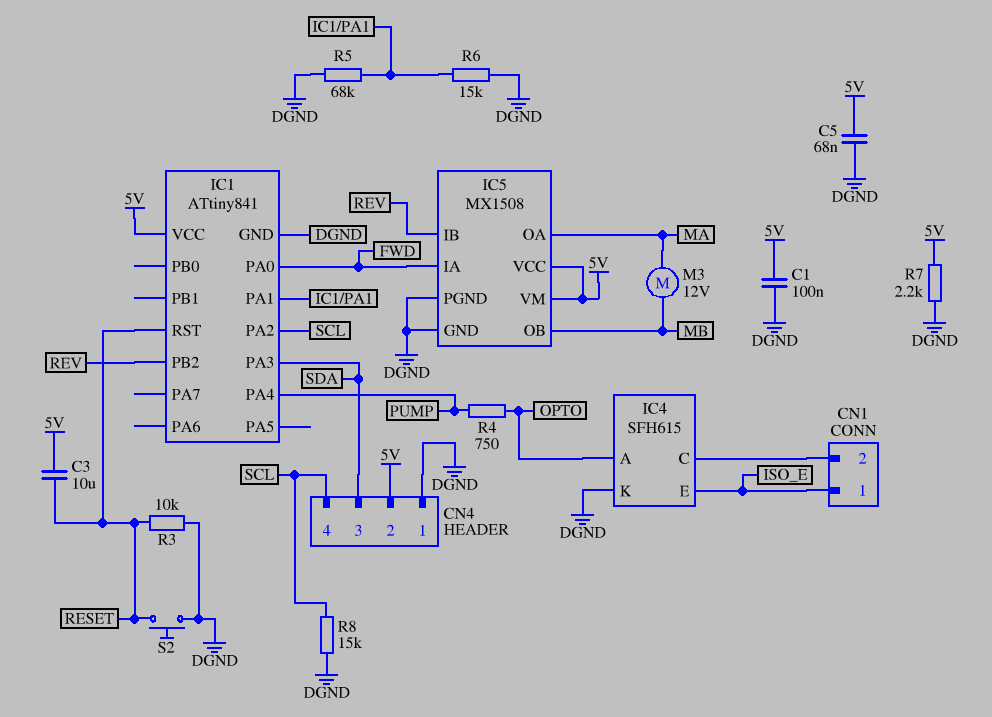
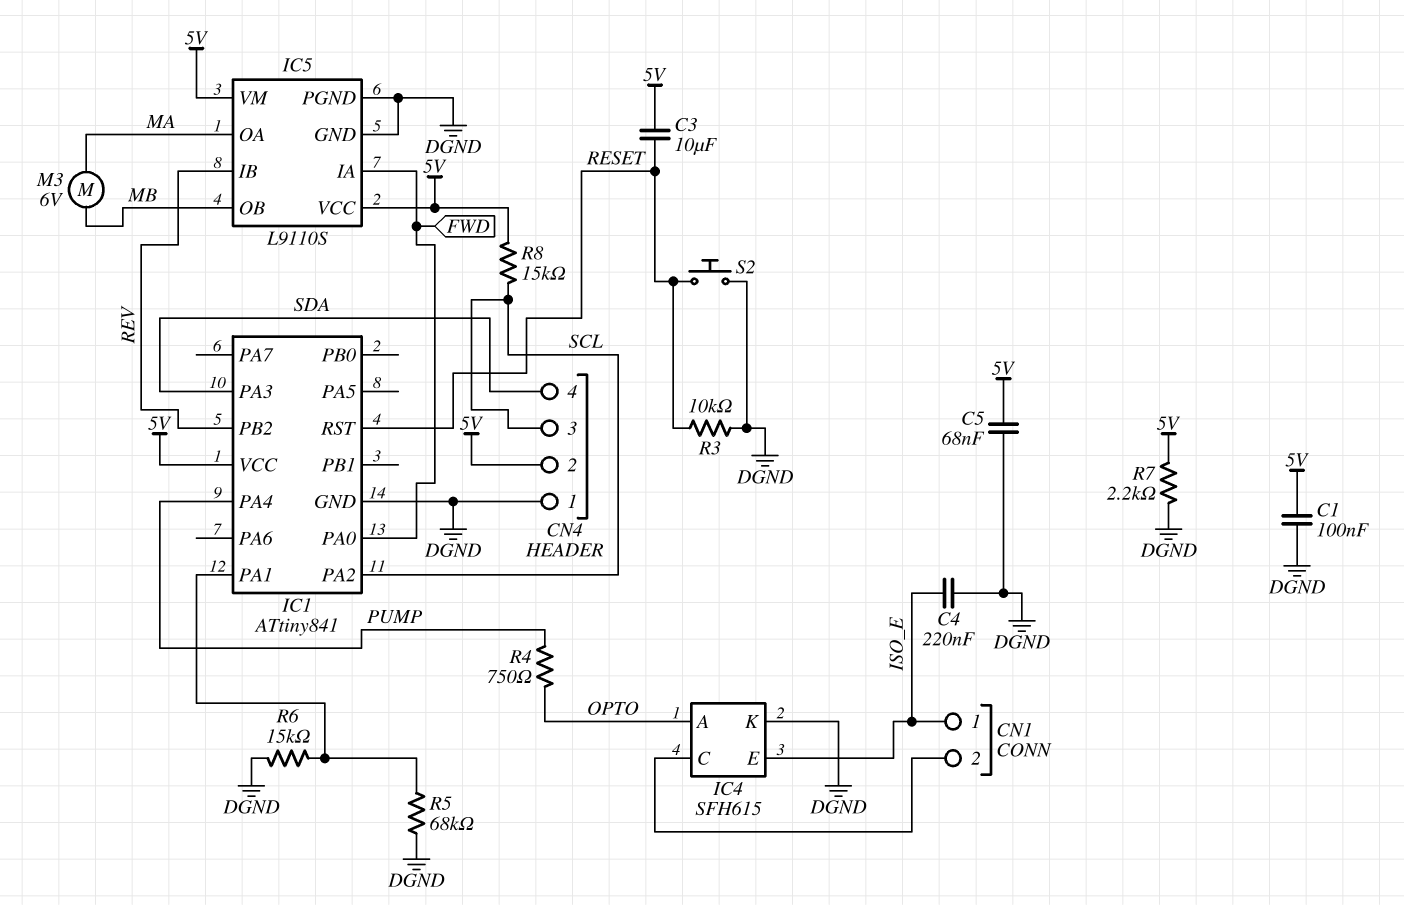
C4: none -> 220nF (DGND, ISO_E)
CN4 pin 3: SDA -> SCL
CN4 pin 4: SCL -> SDA
IC5: MX1508 -> L9110S
M3: motor 12V (MA, MB) -> motor 6V (MA, MB)
R8: 15k (DGND, SCL) -> 15k (5V, SCL)

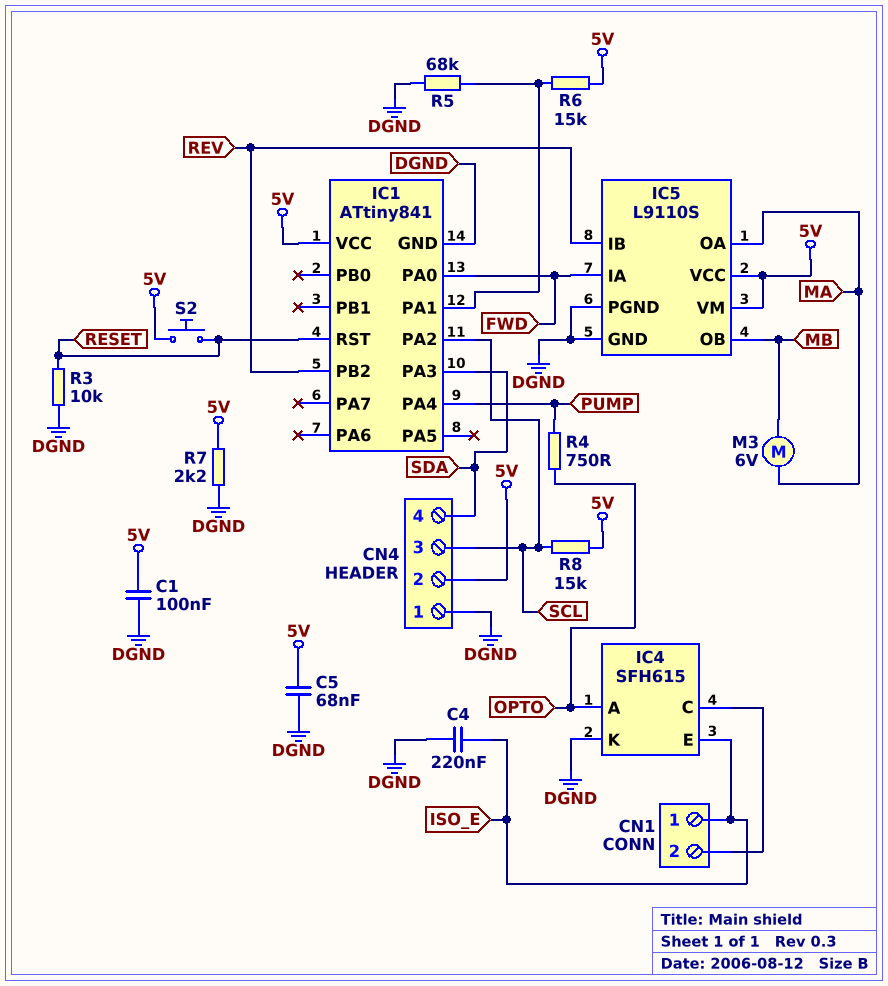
C3: 10uF (5V, RESET) -> none
R6: 15k (DGND, IC1/PA1) -> 15k (5V, IC1/PA1)
S2: button (DGND, RESET) -> button (5V, RESET)

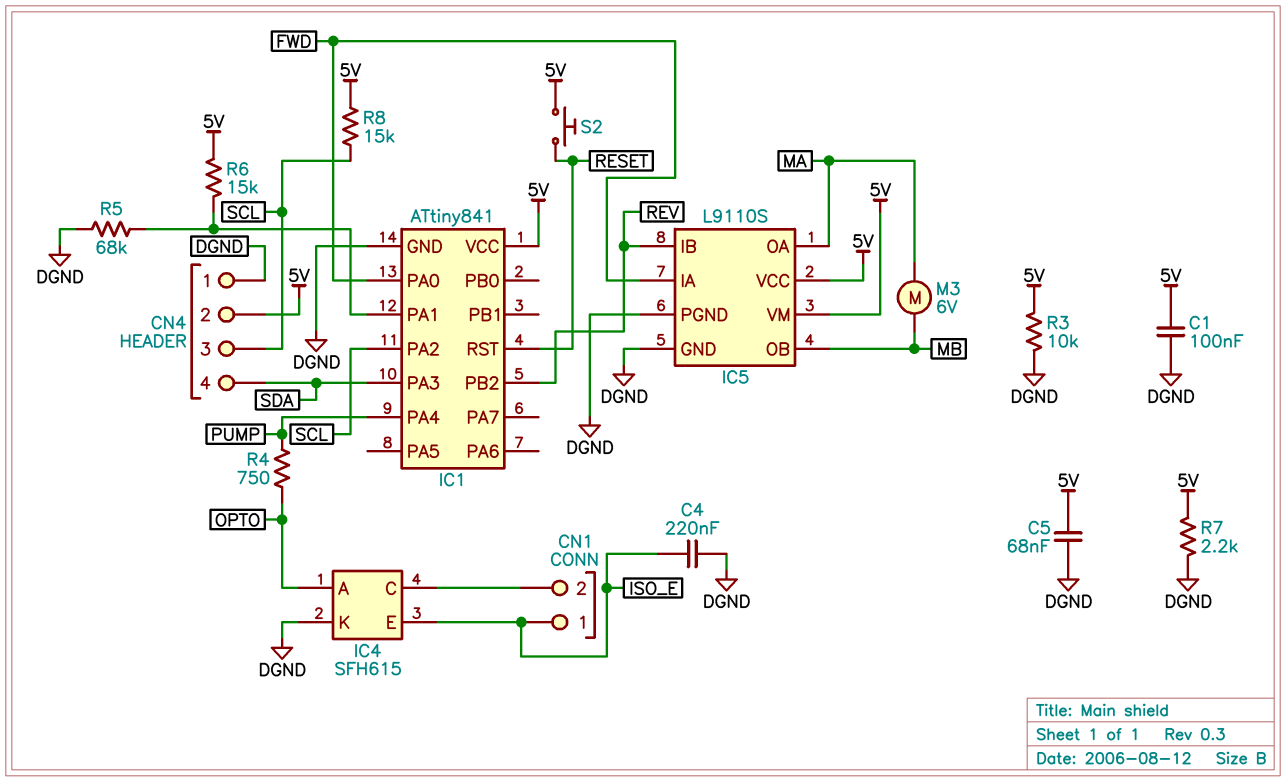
R3: 10k (DGND, RESET) -> 10k (5V, DGND)

